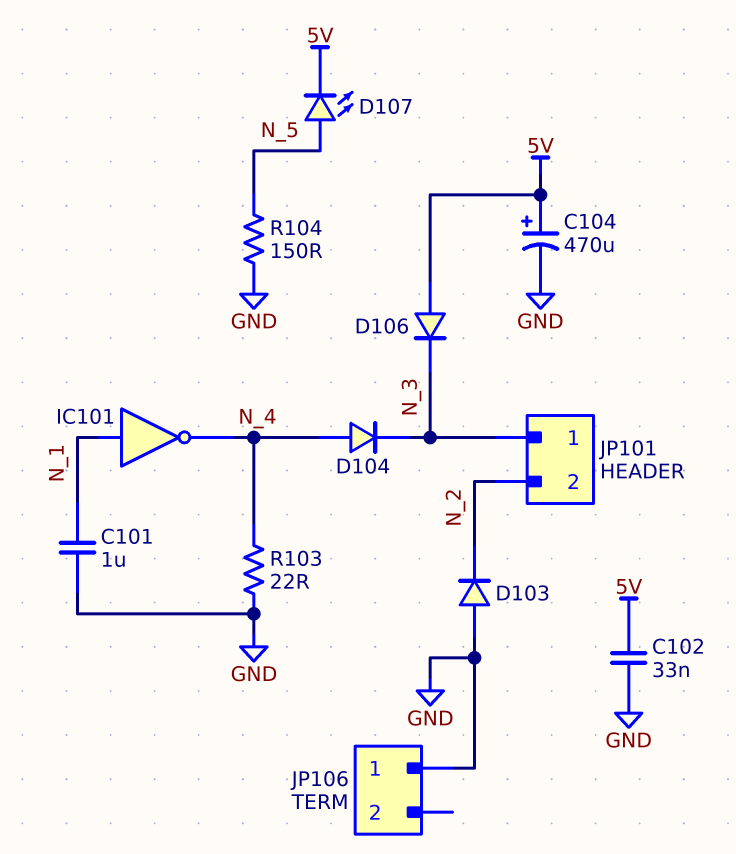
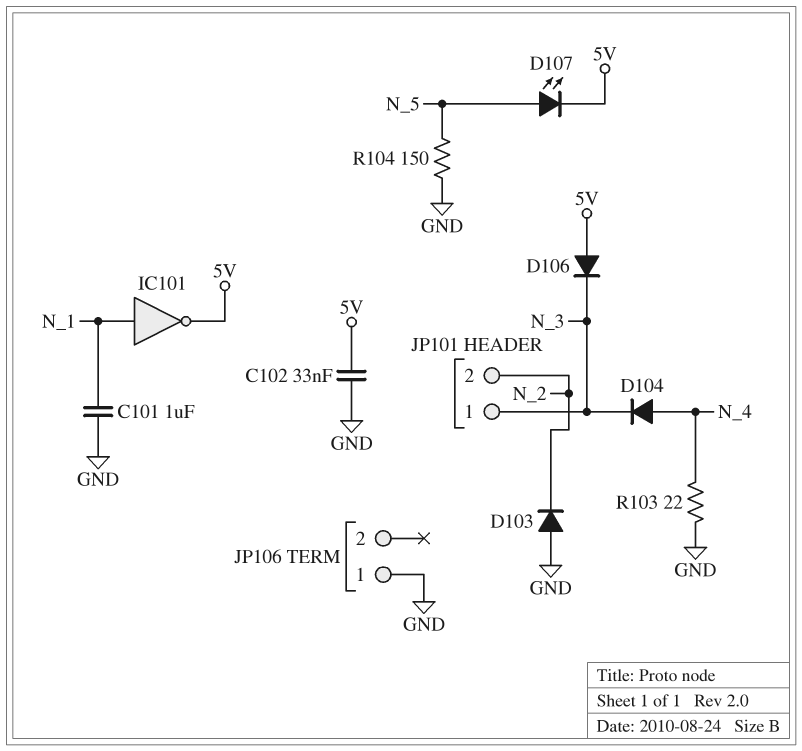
C104: 470uF (plus 5V, minus GND) -> none
IC101: NOT (in N_1, out N_4) -> NOT (in N_1, out 5V)

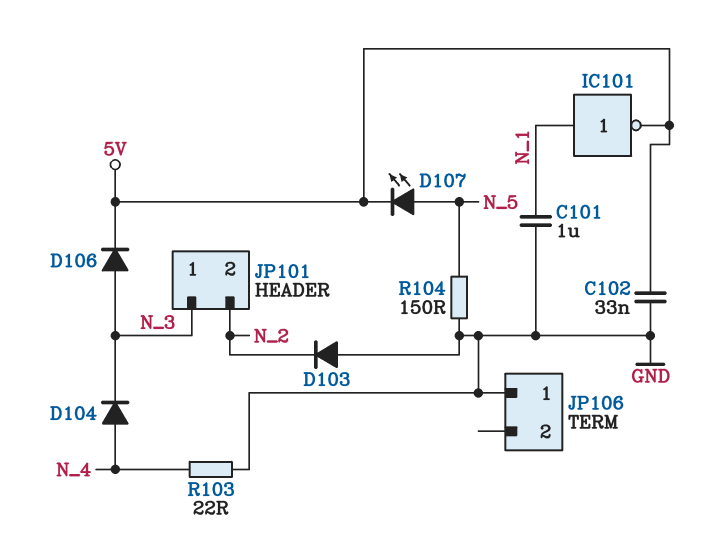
D106: diode (A 5V, K N_3) -> diode (A N_3, K 5V)

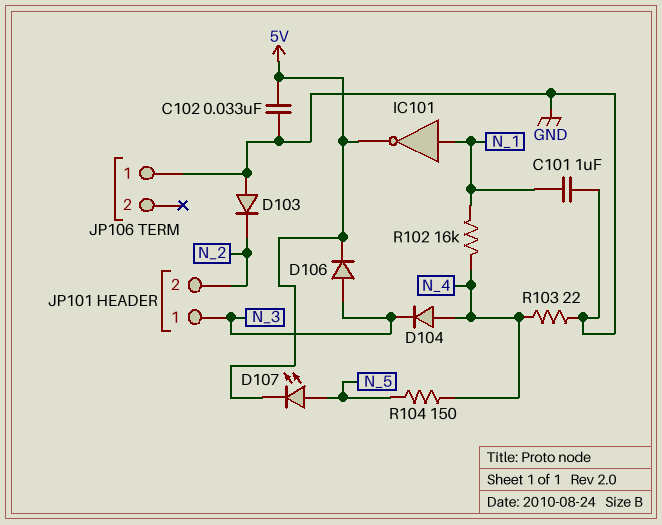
R102: none -> 16k (N_1, N_4)
R104: 150 (GND, N_5) -> 150 (N_4, N_5)

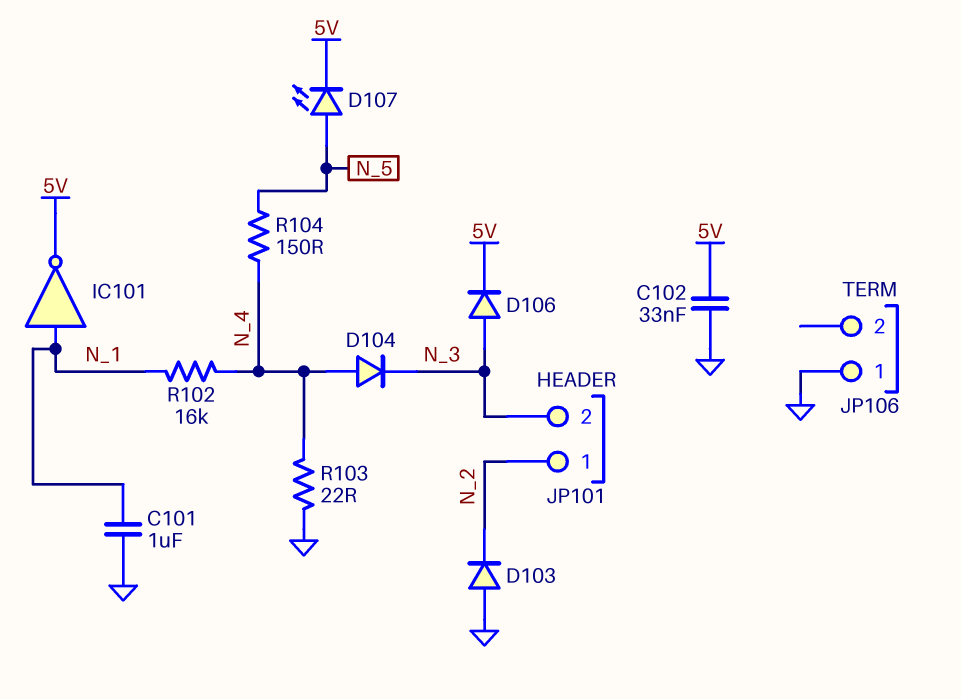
JP101 pin 1: N_3 -> N_2
JP101 pin 2: N_2 -> N_3

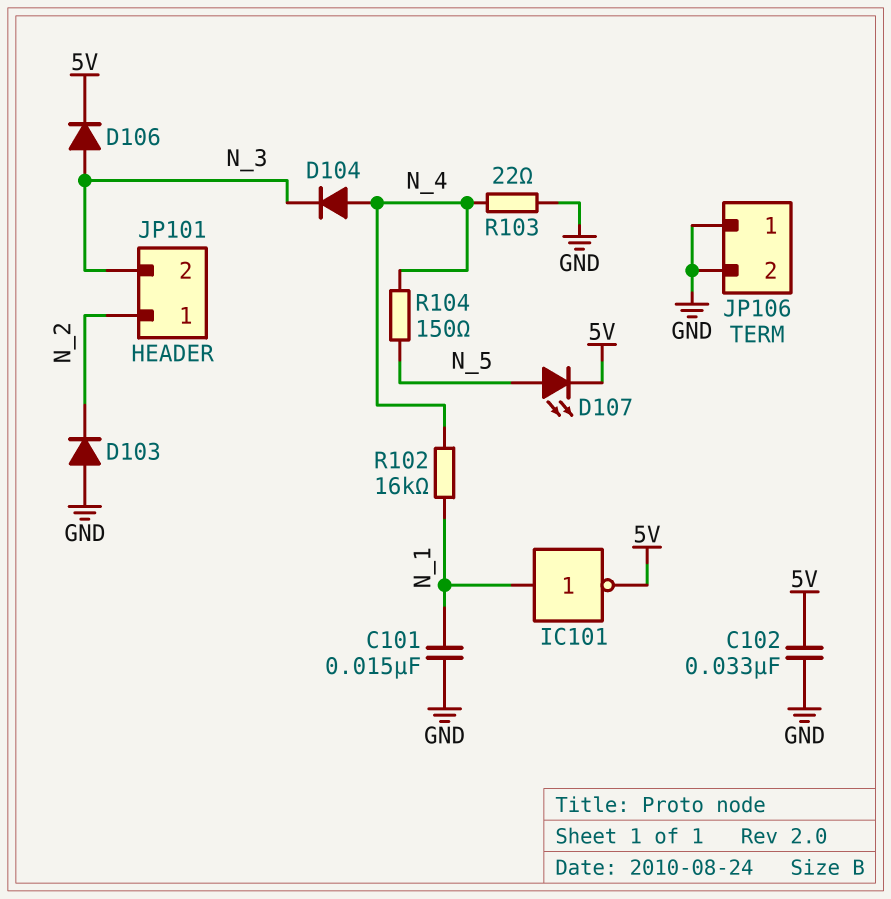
C101: 1uF (GND, N_1) -> 15nF (GND, N_1)
JP106 pin 2: none -> GND

